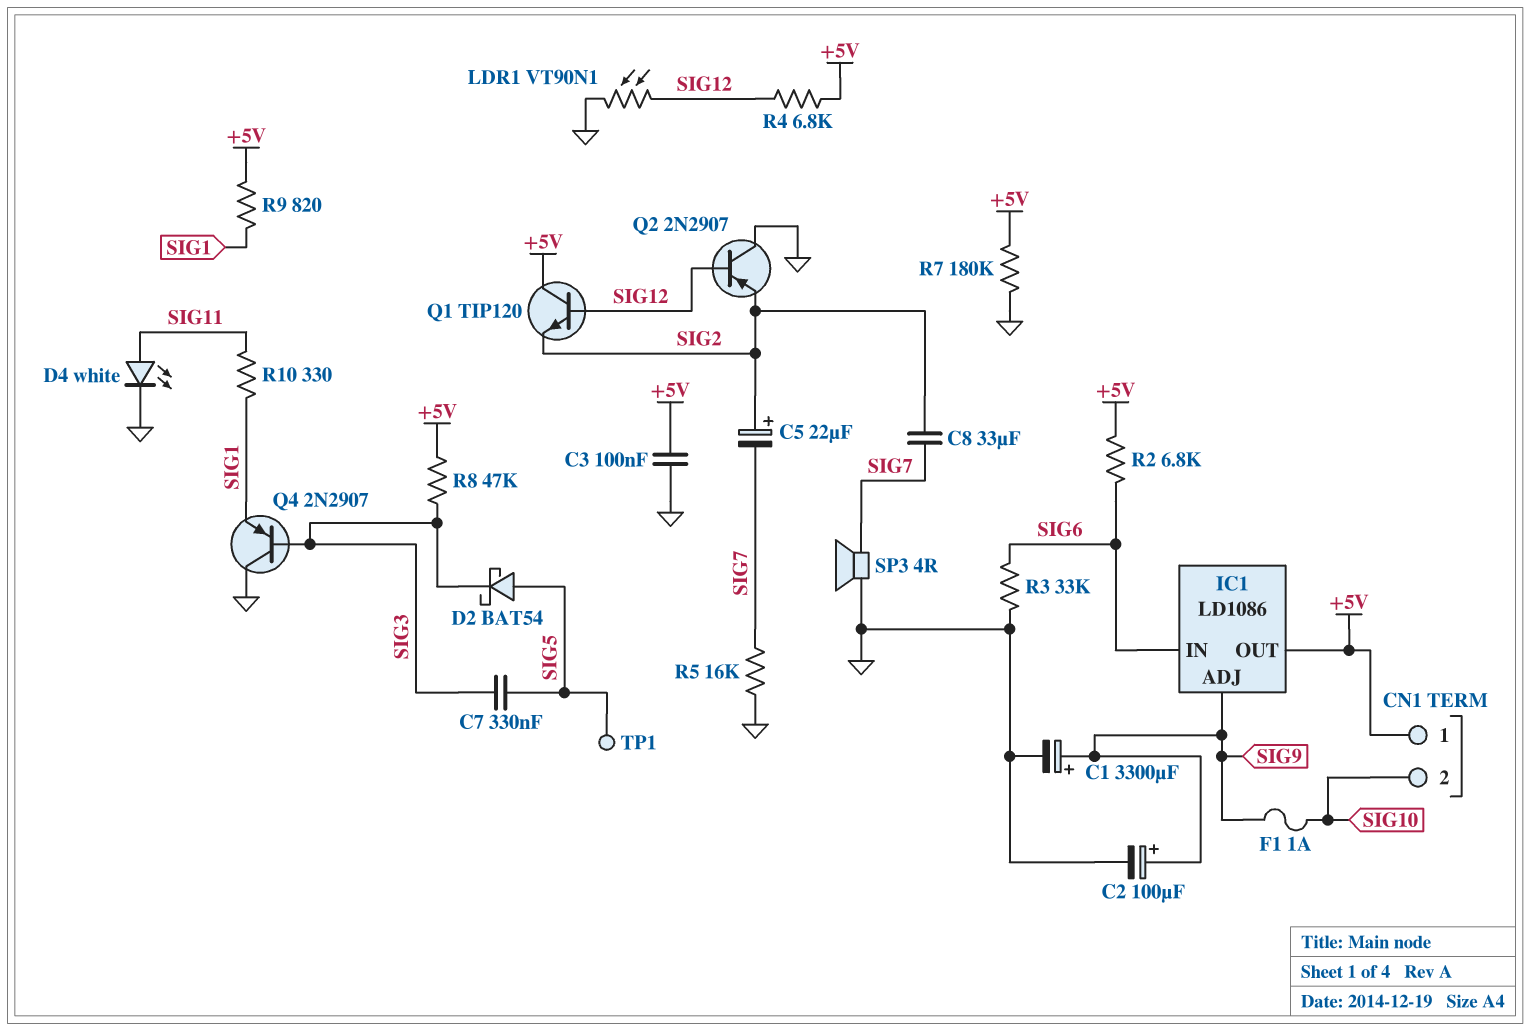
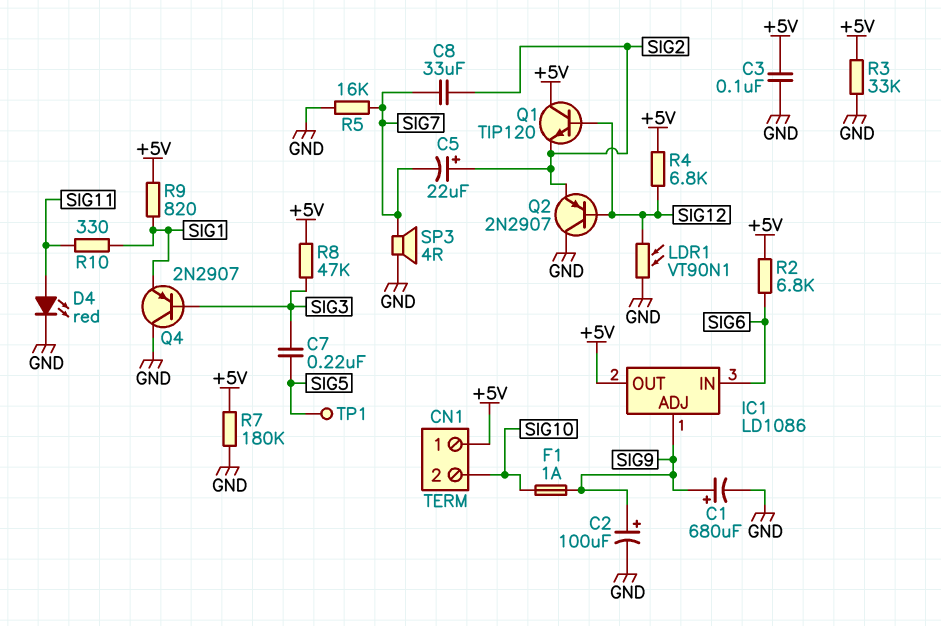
C1: 3300uF (plus SIG9, minus GND) -> 680uF (plus SIG9, minus GND)
C7: 330nF (SIG3, SIG5) -> 220nF (SIG3, SIG5)
D2: schottky BAT54 (A SIG5, K SIG3) -> none
D4: LED white (A SIG11, K GND) -> LED red (A SIG11, K GND)
R3: 33k (GND, SIG6) -> 33k (+5V, GND)

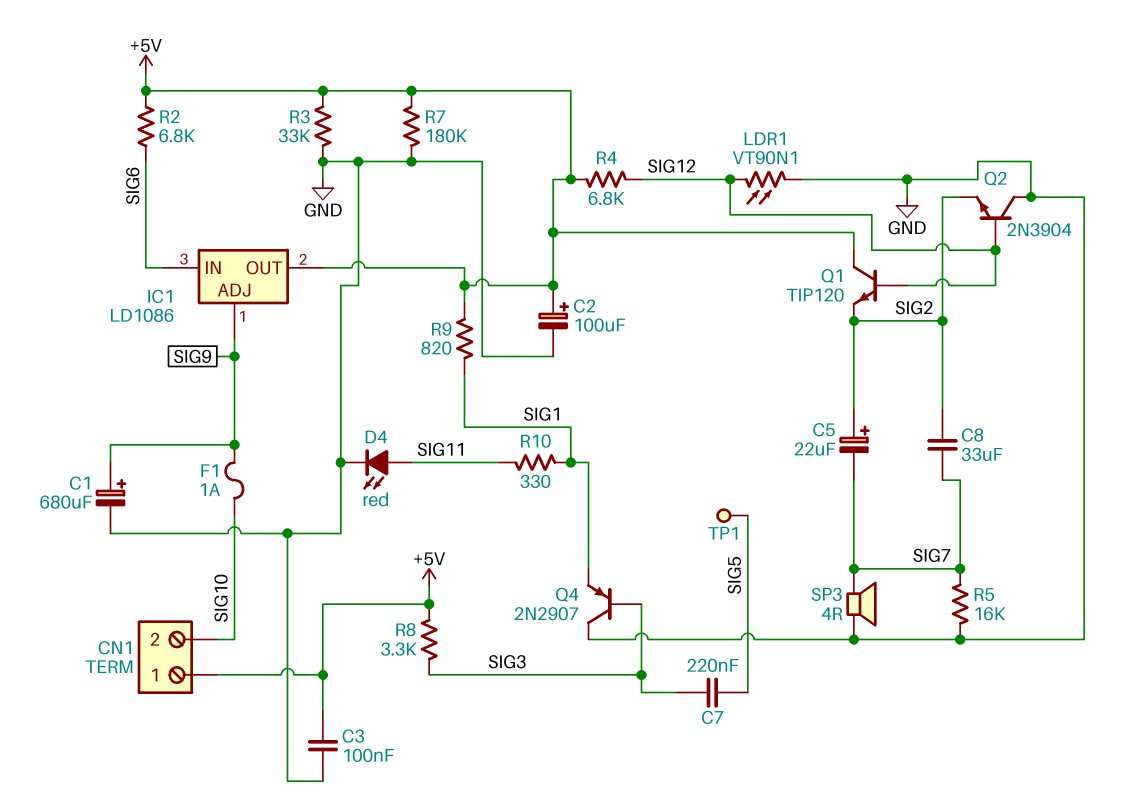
C2: 100uF (plus SIG9, minus GND) -> 100uF (plus +5V, minus GND)
Q2: PNP 2N2907 (B SIG12, C GND, E SIG2) -> NPN 2N3904 (B SIG12, C GND, E SIG2)
R8: 47k (+5V, SIG3) -> 3.3k (+5V, SIG3)

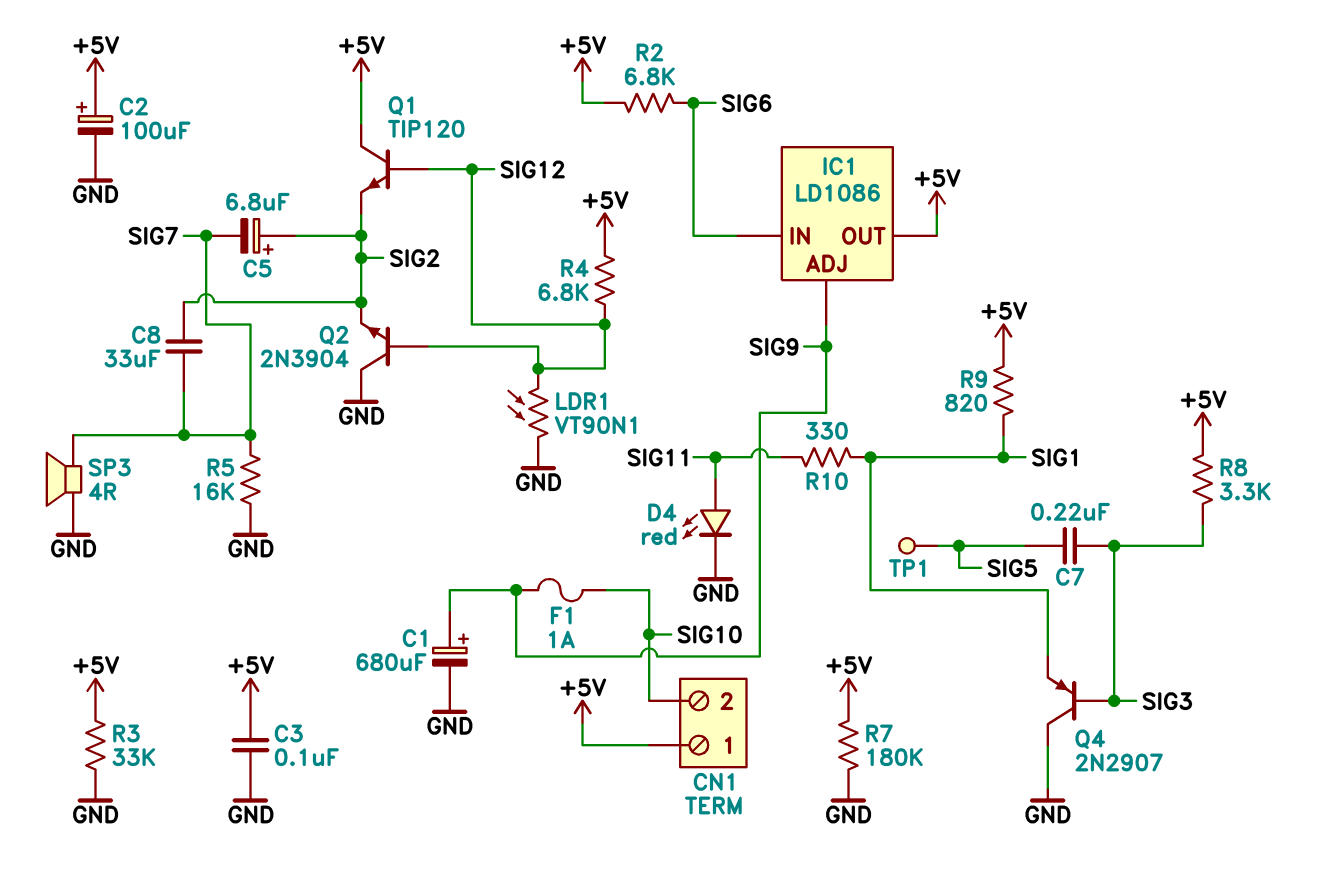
C5: 22uF (plus SIG2, minus SIG7) -> 6.8uF (plus SIG2, minus SIG7)

